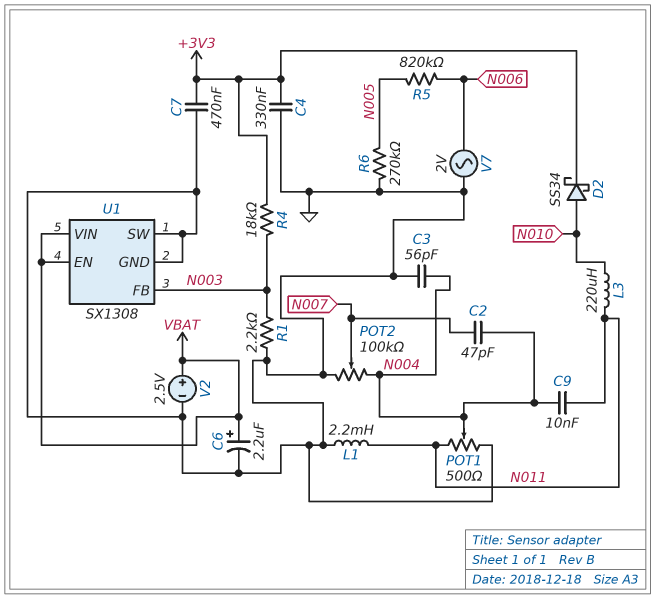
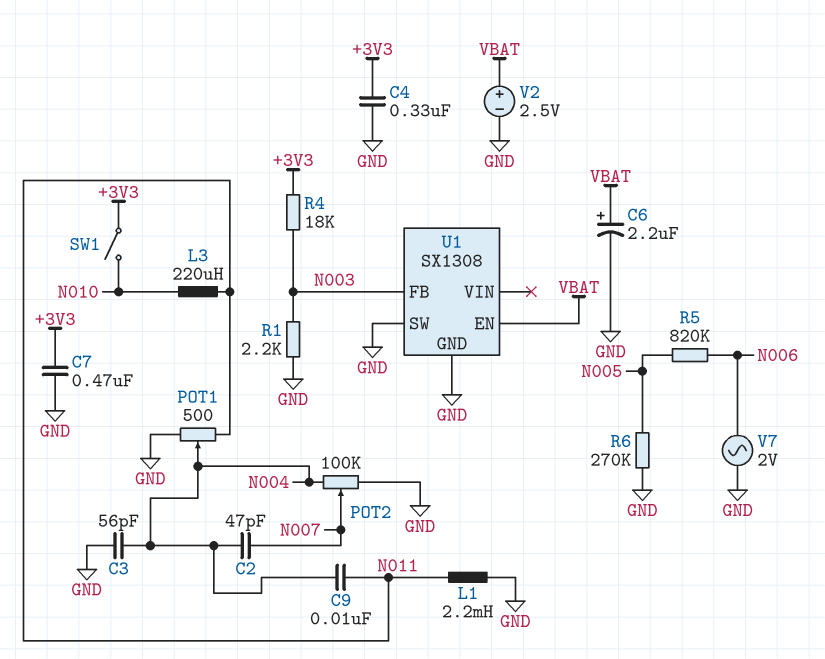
D2: schottky SS34 (A N010, K +3V3) -> none
SW1: none -> switch (+3V3, N010)
U1 pin VIN: VBAT -> none

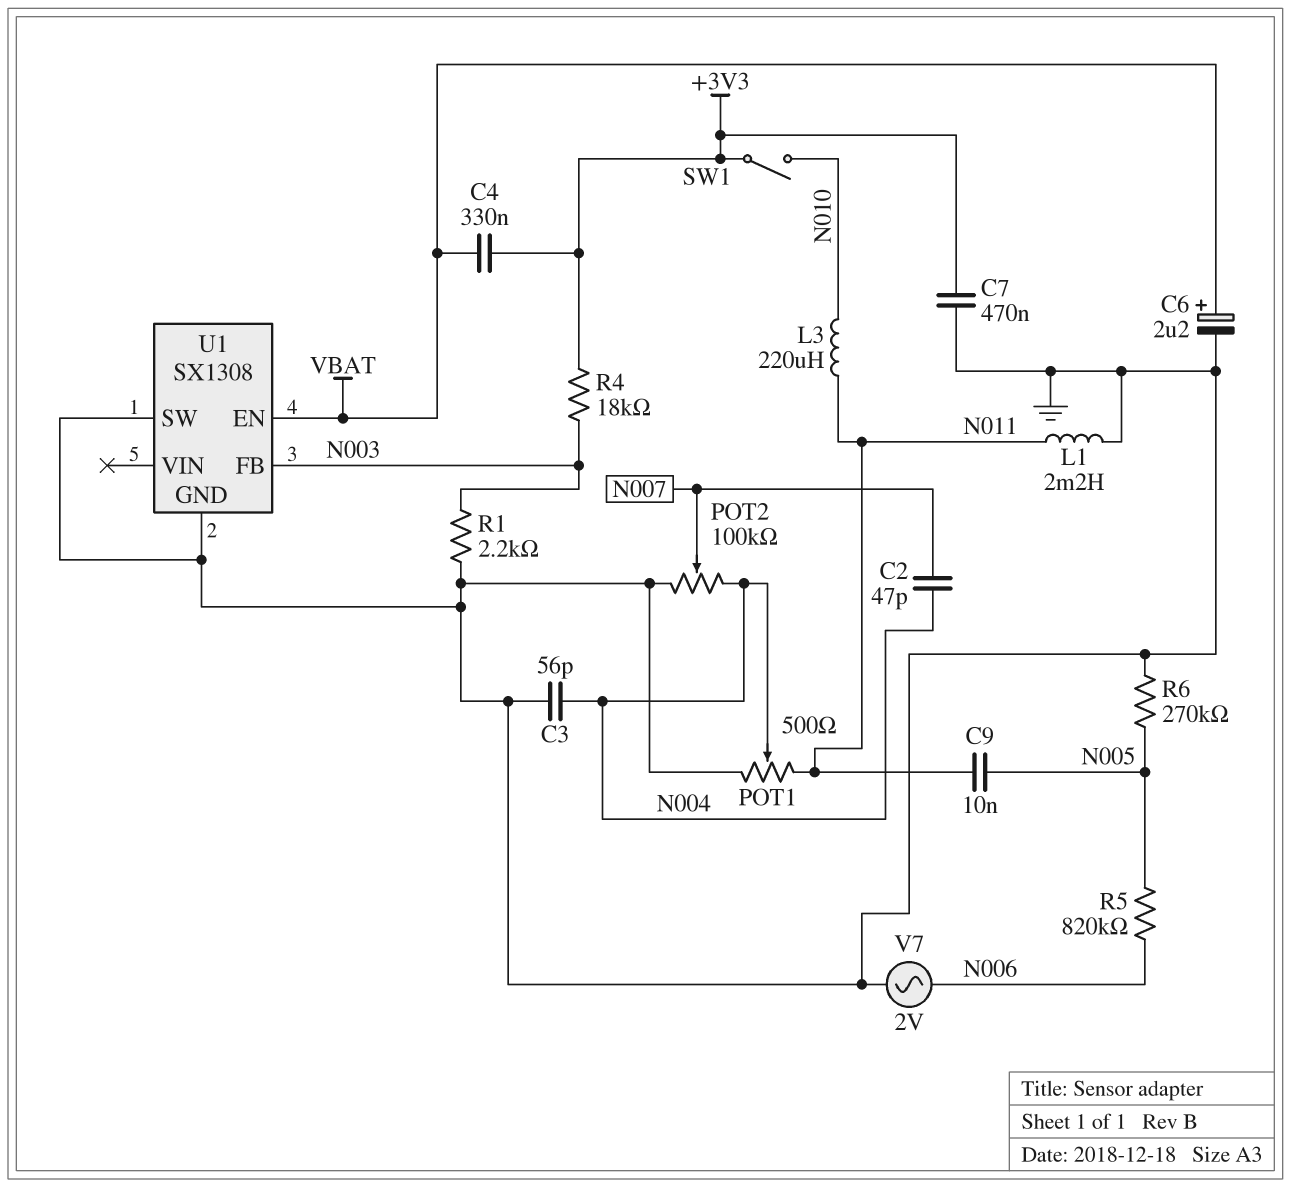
C4: 330nF (+3V3, GND) -> 330nF (+3V3, VBAT)
C9: 10nF (N004, N011) -> 10nF (N005, N011)
V2: 2.5V (plus VBAT, minus GND) -> none

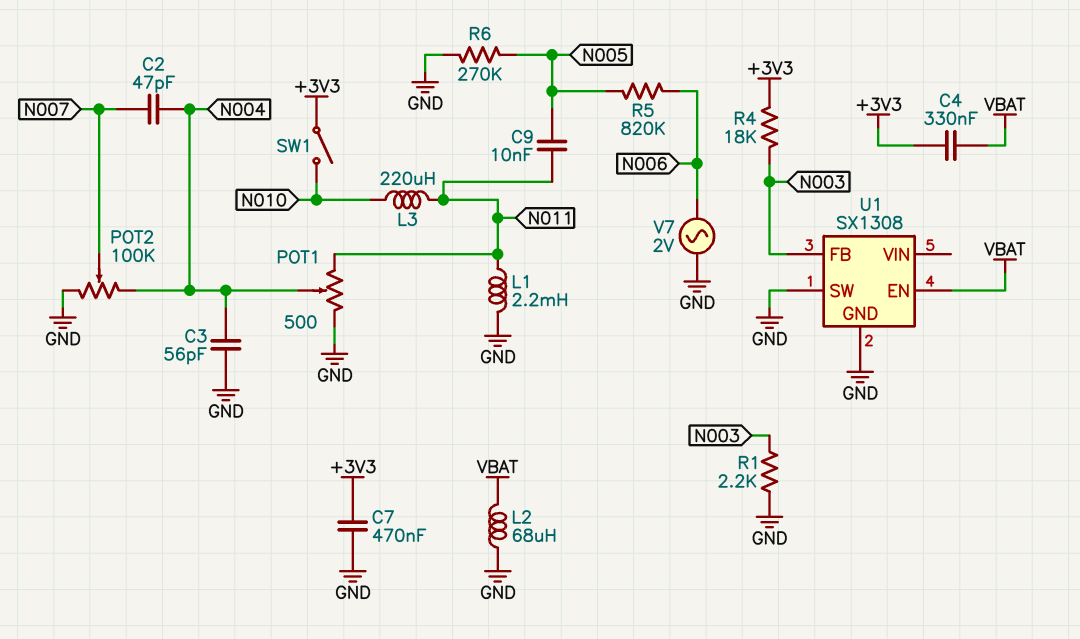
C6: 2.2uF (plus VBAT, minus GND) -> none
L2: none -> 68uH (GND, VBAT)

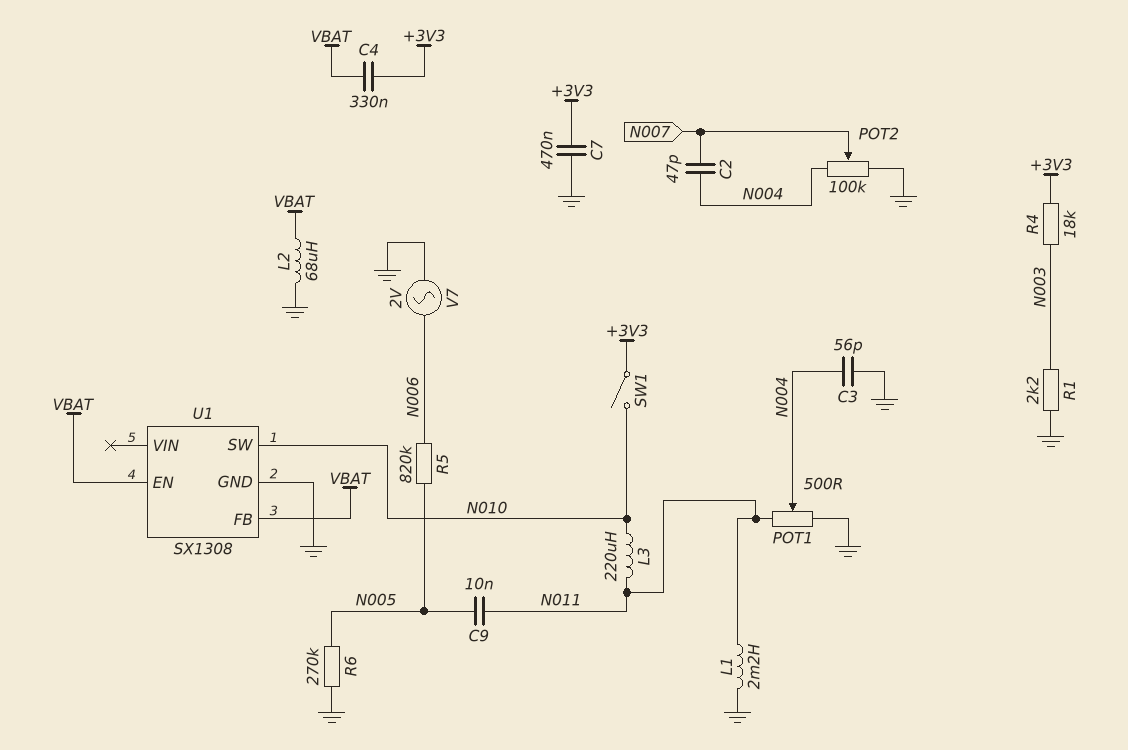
U1 pin FB: N003 -> VBAT
U1 pin SW: GND -> N010

